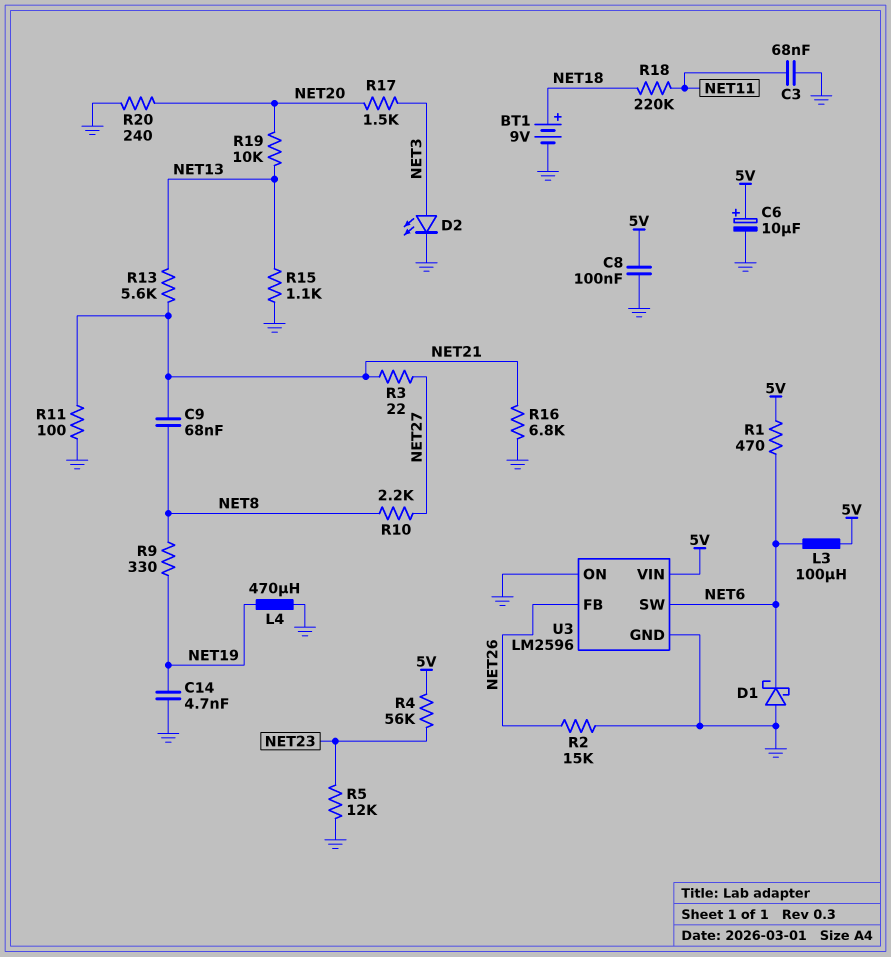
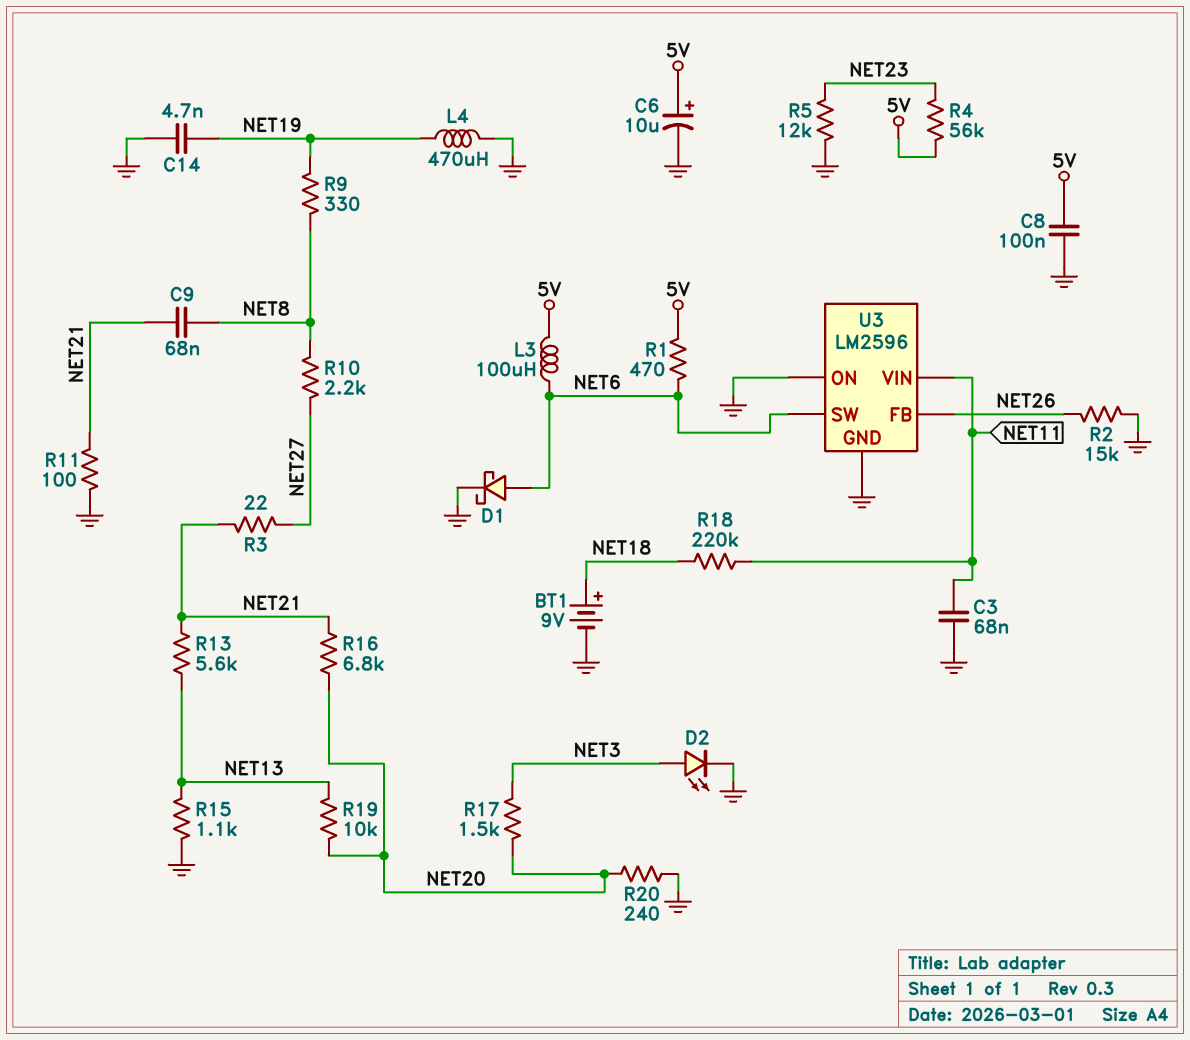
D1: schottky (A GND, K NET6) -> schottky (A NET6, K GND)
R16: 6.8k (GND, NET21) -> 6.8k (NET20, NET21)
U3 pin VIN: 5V -> NET11

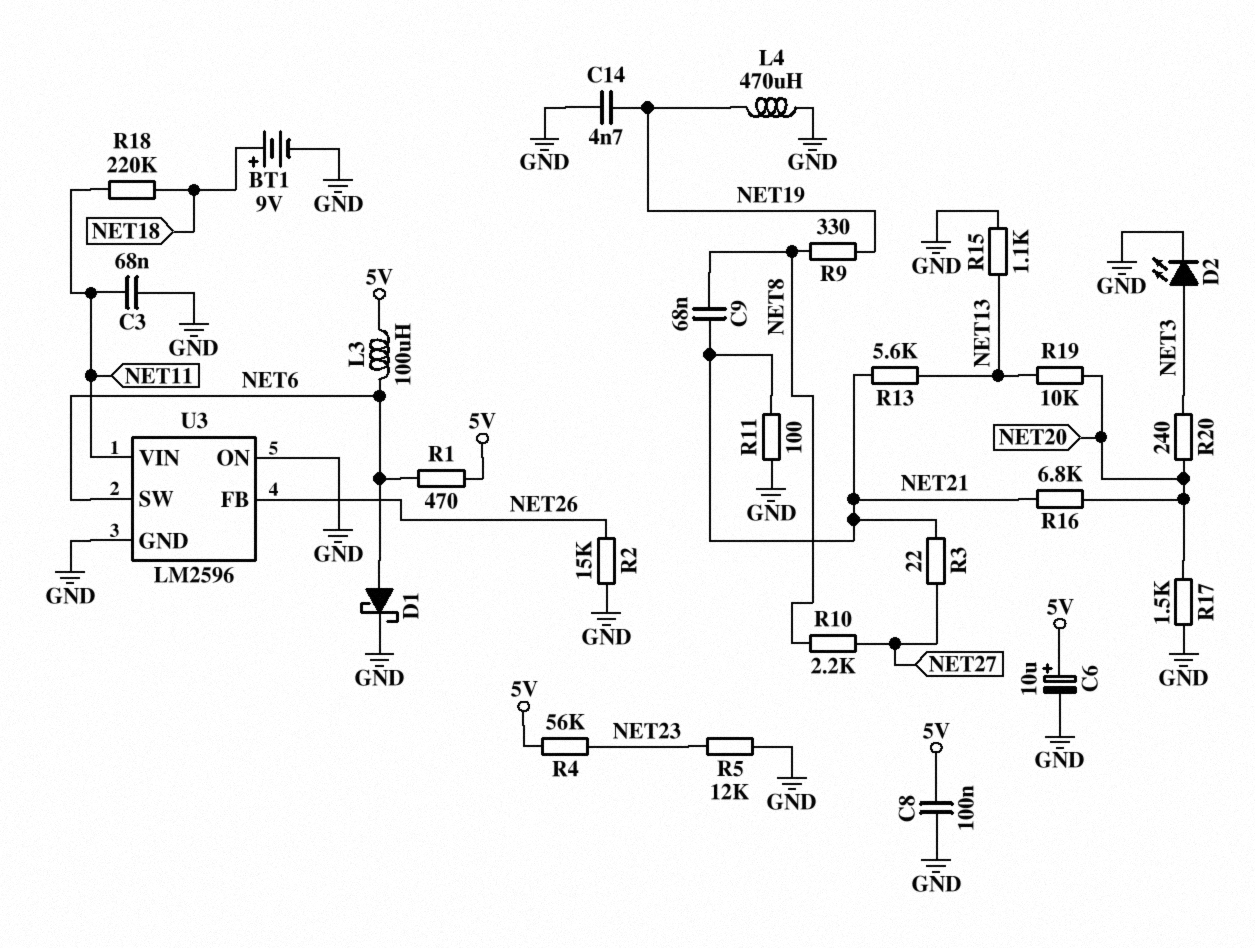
R17: 1.5k (NET3, NET20) -> 1.5k (GND, NET20)
R20: 240 (GND, NET20) -> 240 (NET3, NET20)

